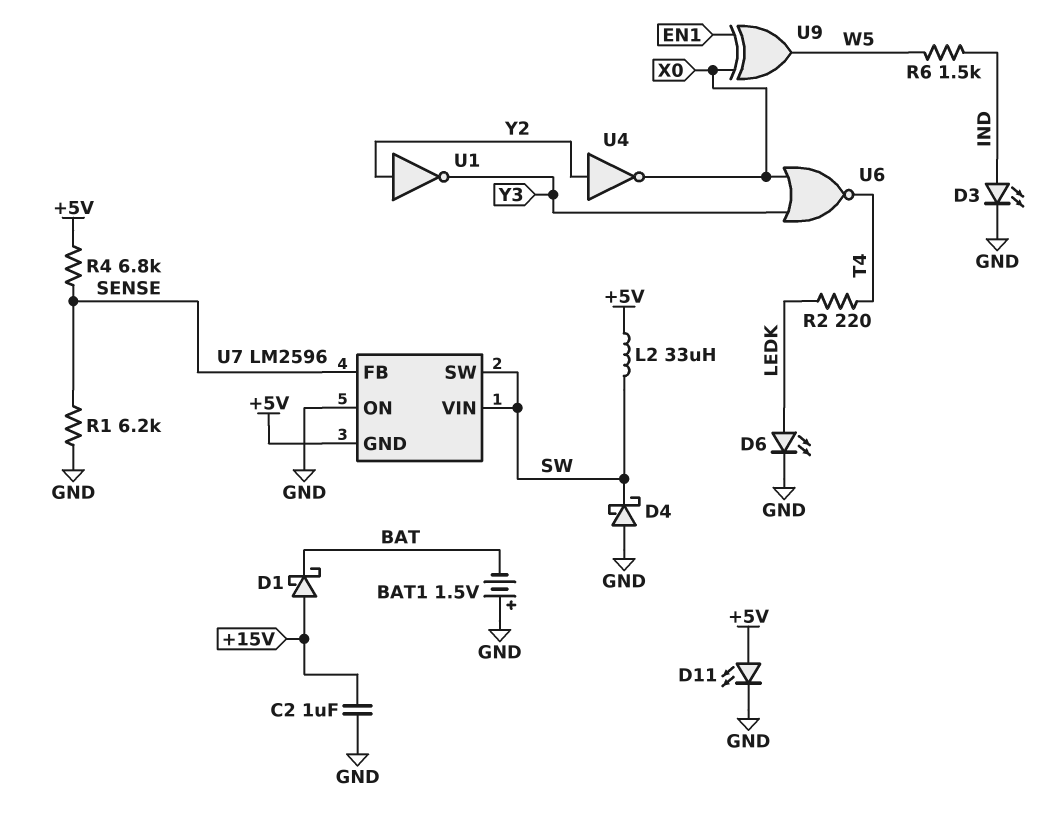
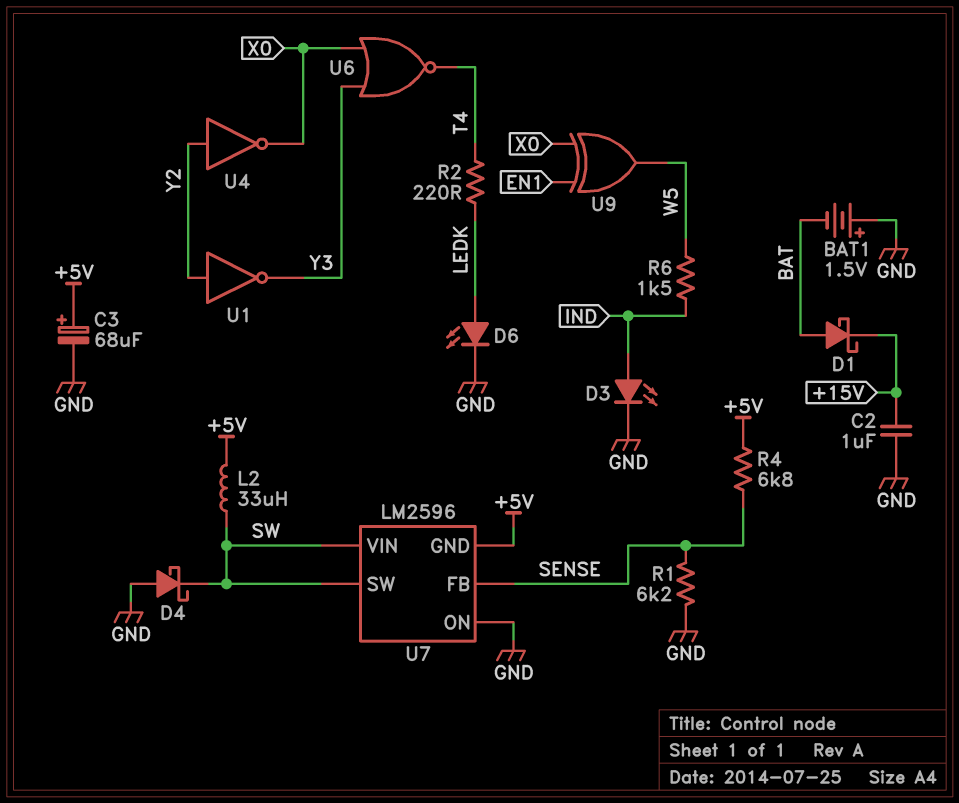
C3: none -> 68uF (plus +5V, minus GND)
D1: schottky (A +15V, K BAT) -> schottky (A BAT, K +15V)
D11: LED (A +5V, K GND) -> none

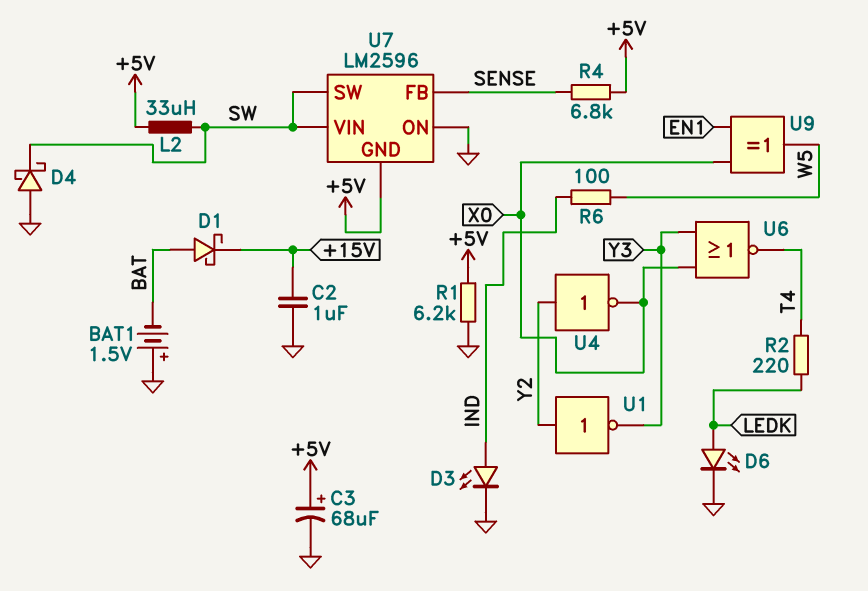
R1: 6.2k (GND, SENSE) -> 6.2k (+5V, GND)
R6: 1.5k (IND, W5) -> 100 (IND, W5)

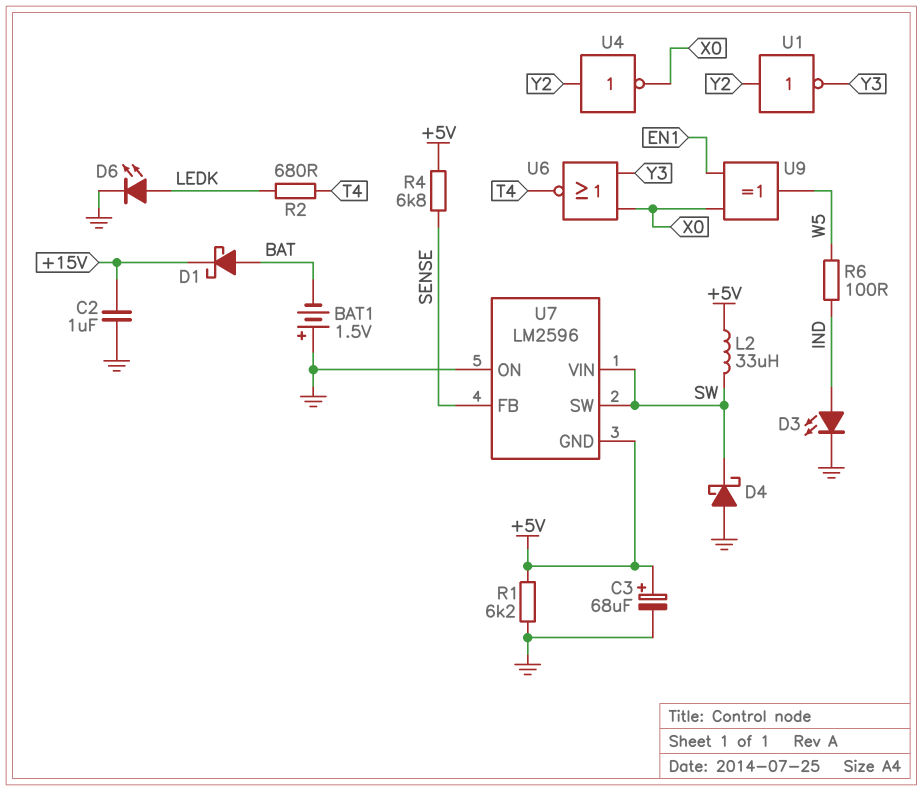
R2: 220 (LEDK, T4) -> 680 (LEDK, T4)

